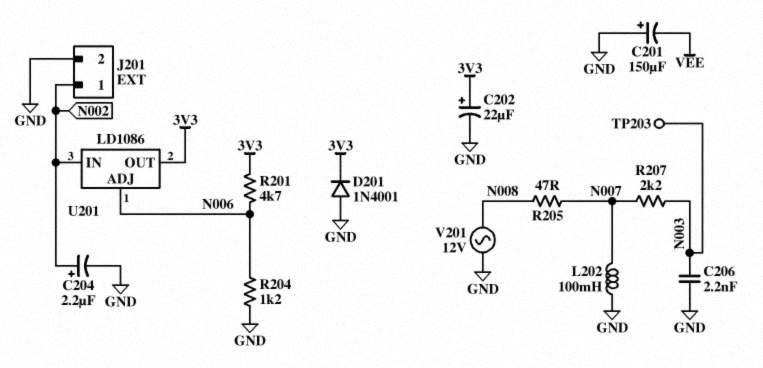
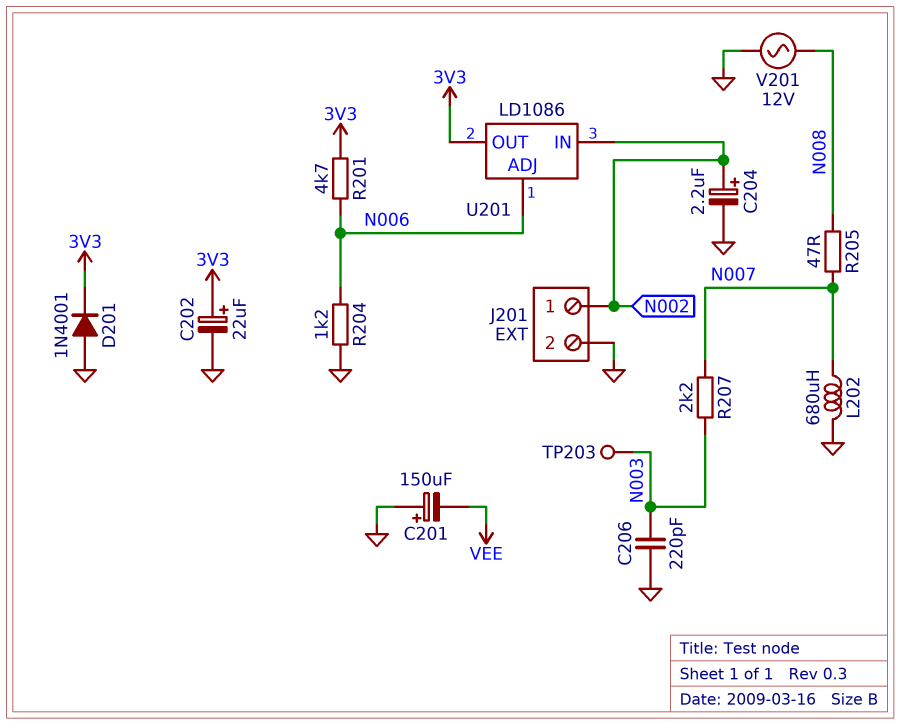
C206: 2.2nF (GND, N003) -> 220pF (GND, N003)
L202: 100mH (GND, N007) -> 680uH (GND, N007)

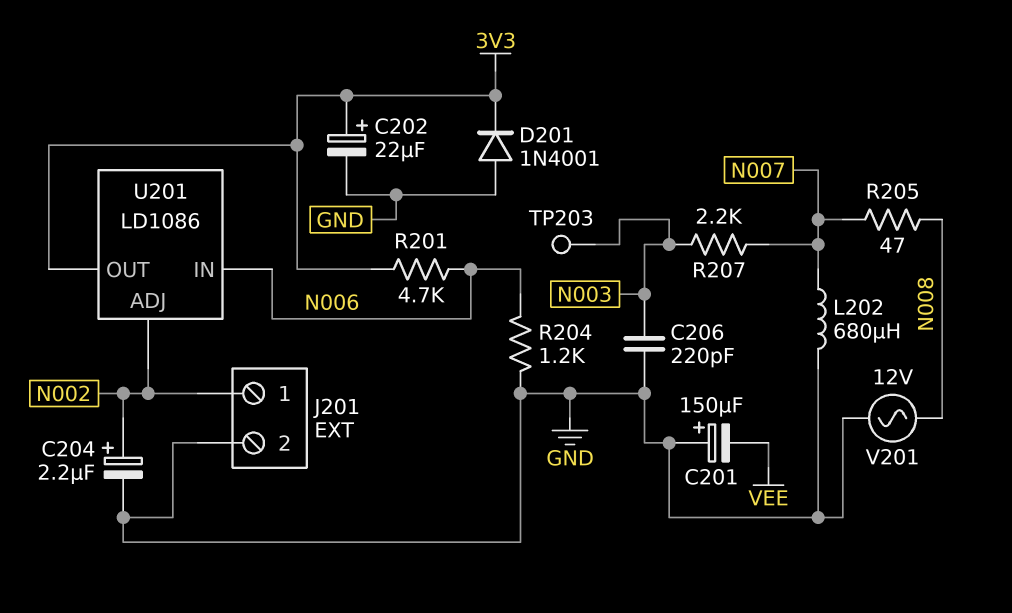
U201 pin ADJ: N006 -> N002
U201 pin IN: N002 -> N006

